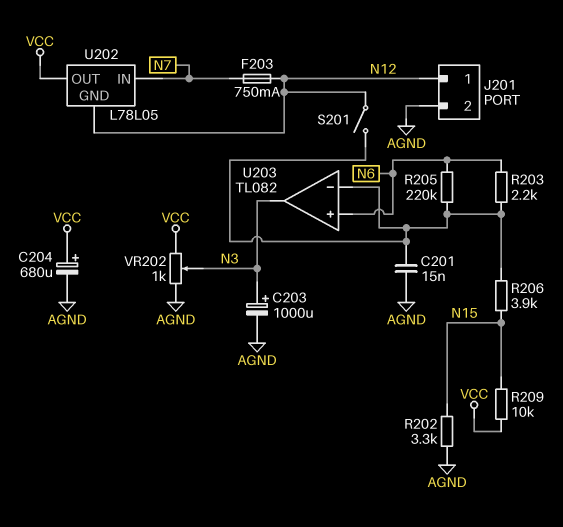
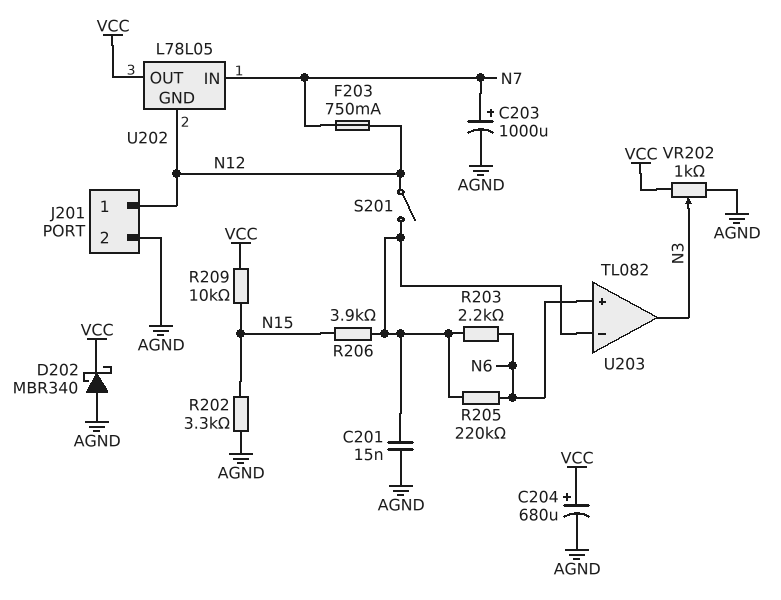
C203: 1000uF (plus N3, minus AGND) -> 1000uF (plus N7, minus AGND)
D202: none -> schottky MBR340 (A AGND, K VCC)

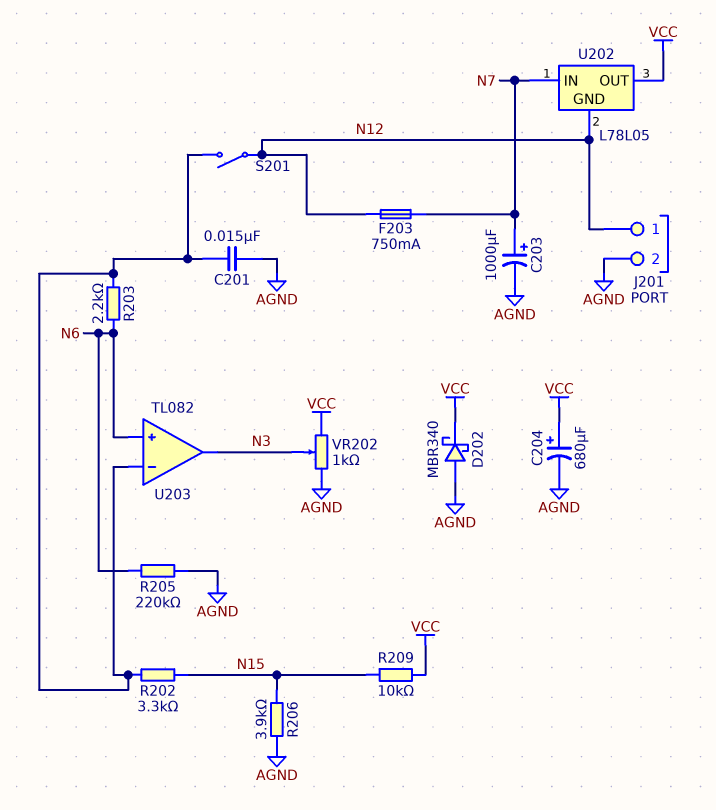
R202: 3.3k (AGND, N15) -> 3.3k (N15, U203/in-)
R205: 220k (N6, U203/in-) -> 220k (AGND, N6)
R206: 3.9k (N15, U203/in-) -> 3.9k (AGND, N15)

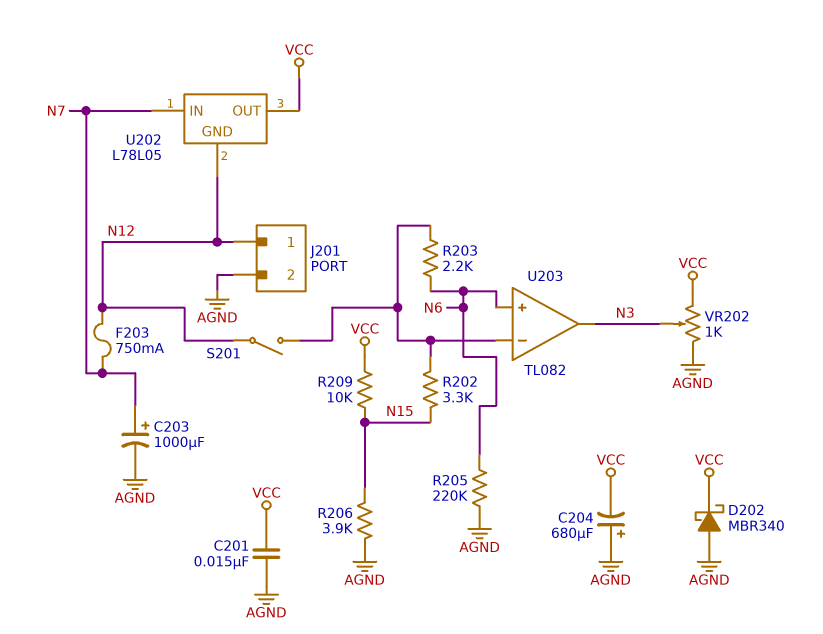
C201: 15nF (AGND, U203/in-) -> 15nF (AGND, VCC)
C204: 680uF (plus VCC, minus AGND) -> 680uF (plus AGND, minus VCC)

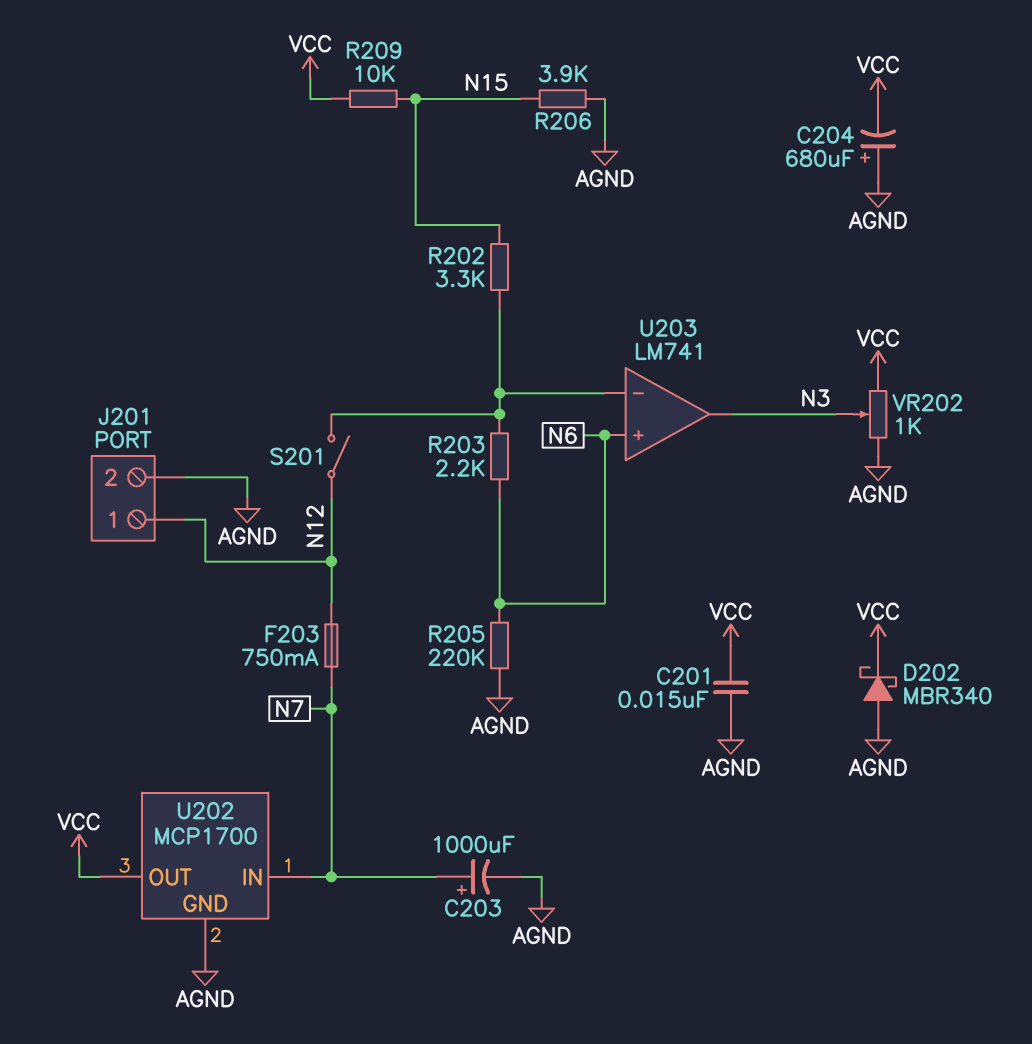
U202: L78L05 -> MCP1700
U202 pin GND: N12 -> AGND
U203: TL082 -> LM741

